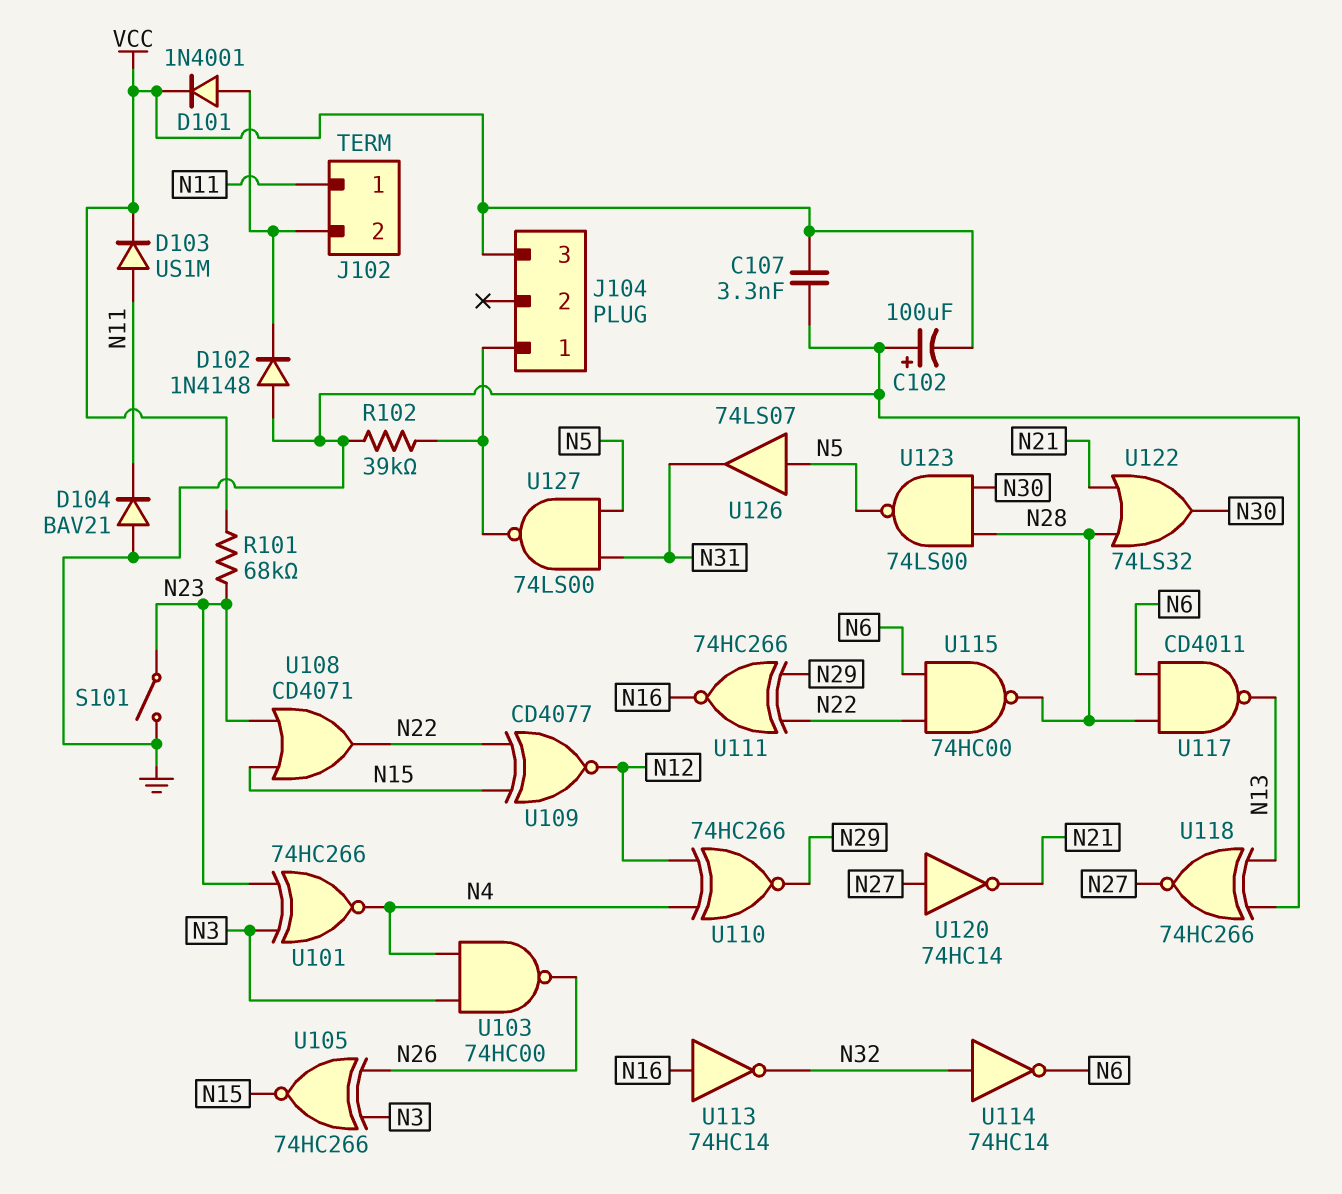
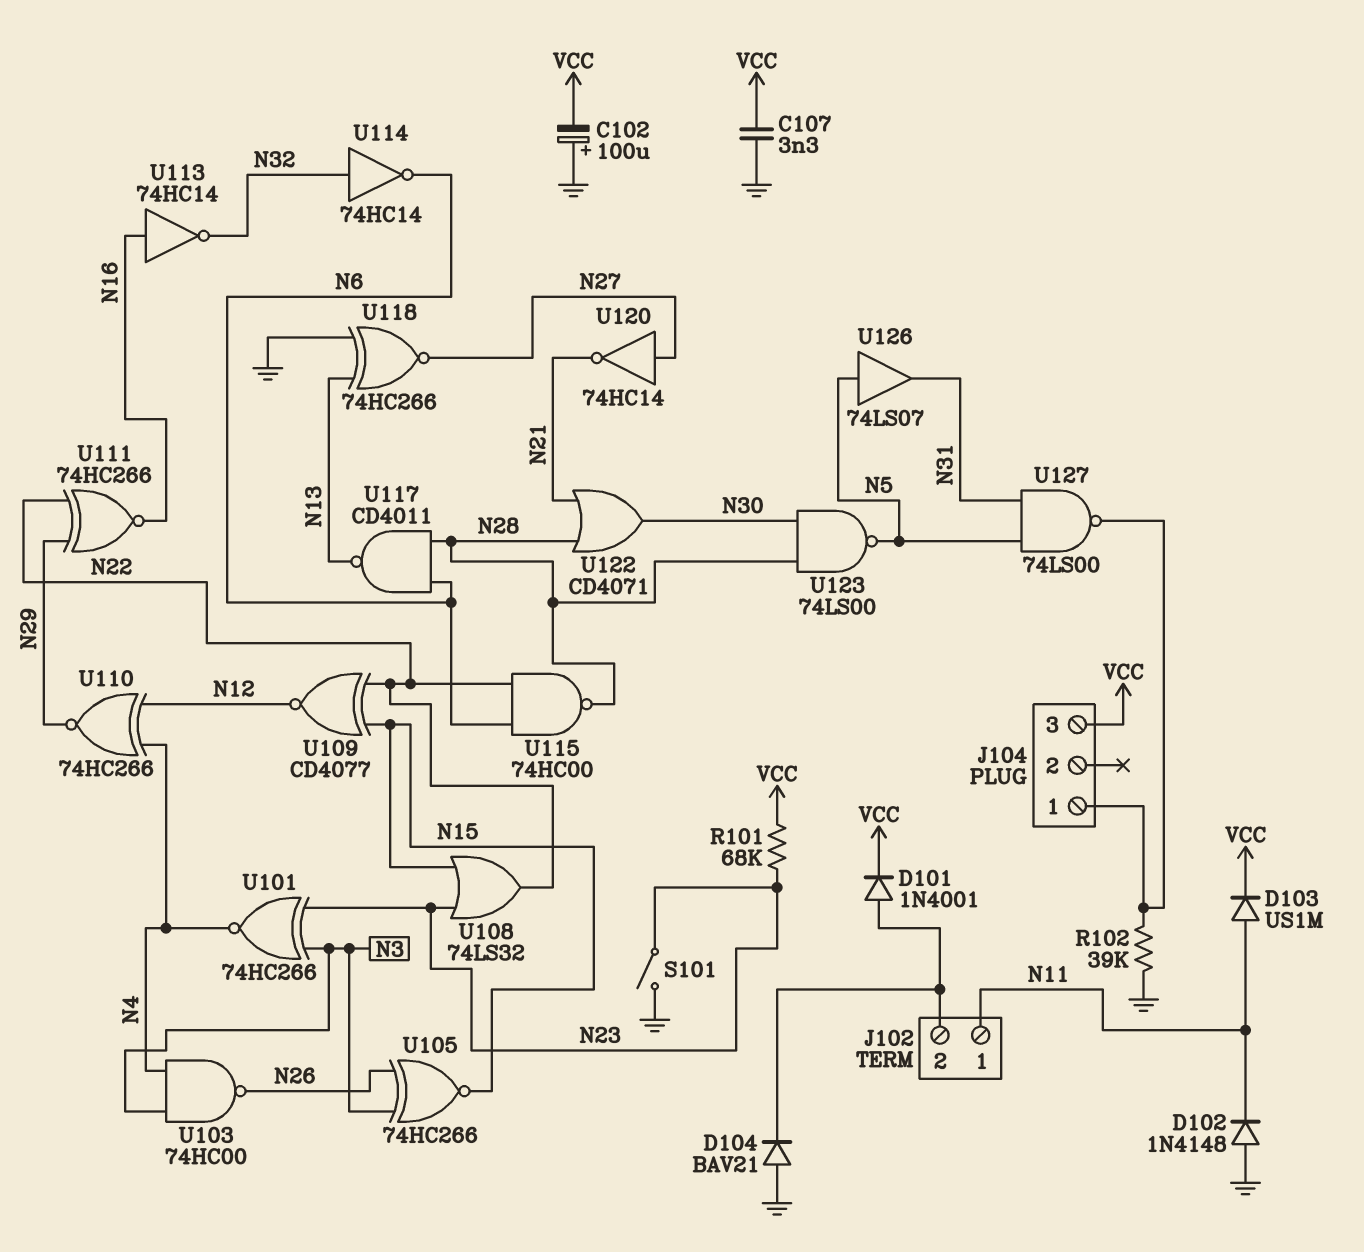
D102: diode 1N4148 (A GND, K J102/2) -> diode 1N4148 (A GND, K N11)
D104: diode BAV21 (A GND, K N11) -> diode BAV21 (A GND, K J102/2)
U108: OR CD4071 (in N15, in N23, out N22) -> OR 74LS32 (in N15, in N23, out N22)
U122: OR 74LS32 (in N21, in N28, out N30) -> OR CD4071 (in N21, in N28, out N30)

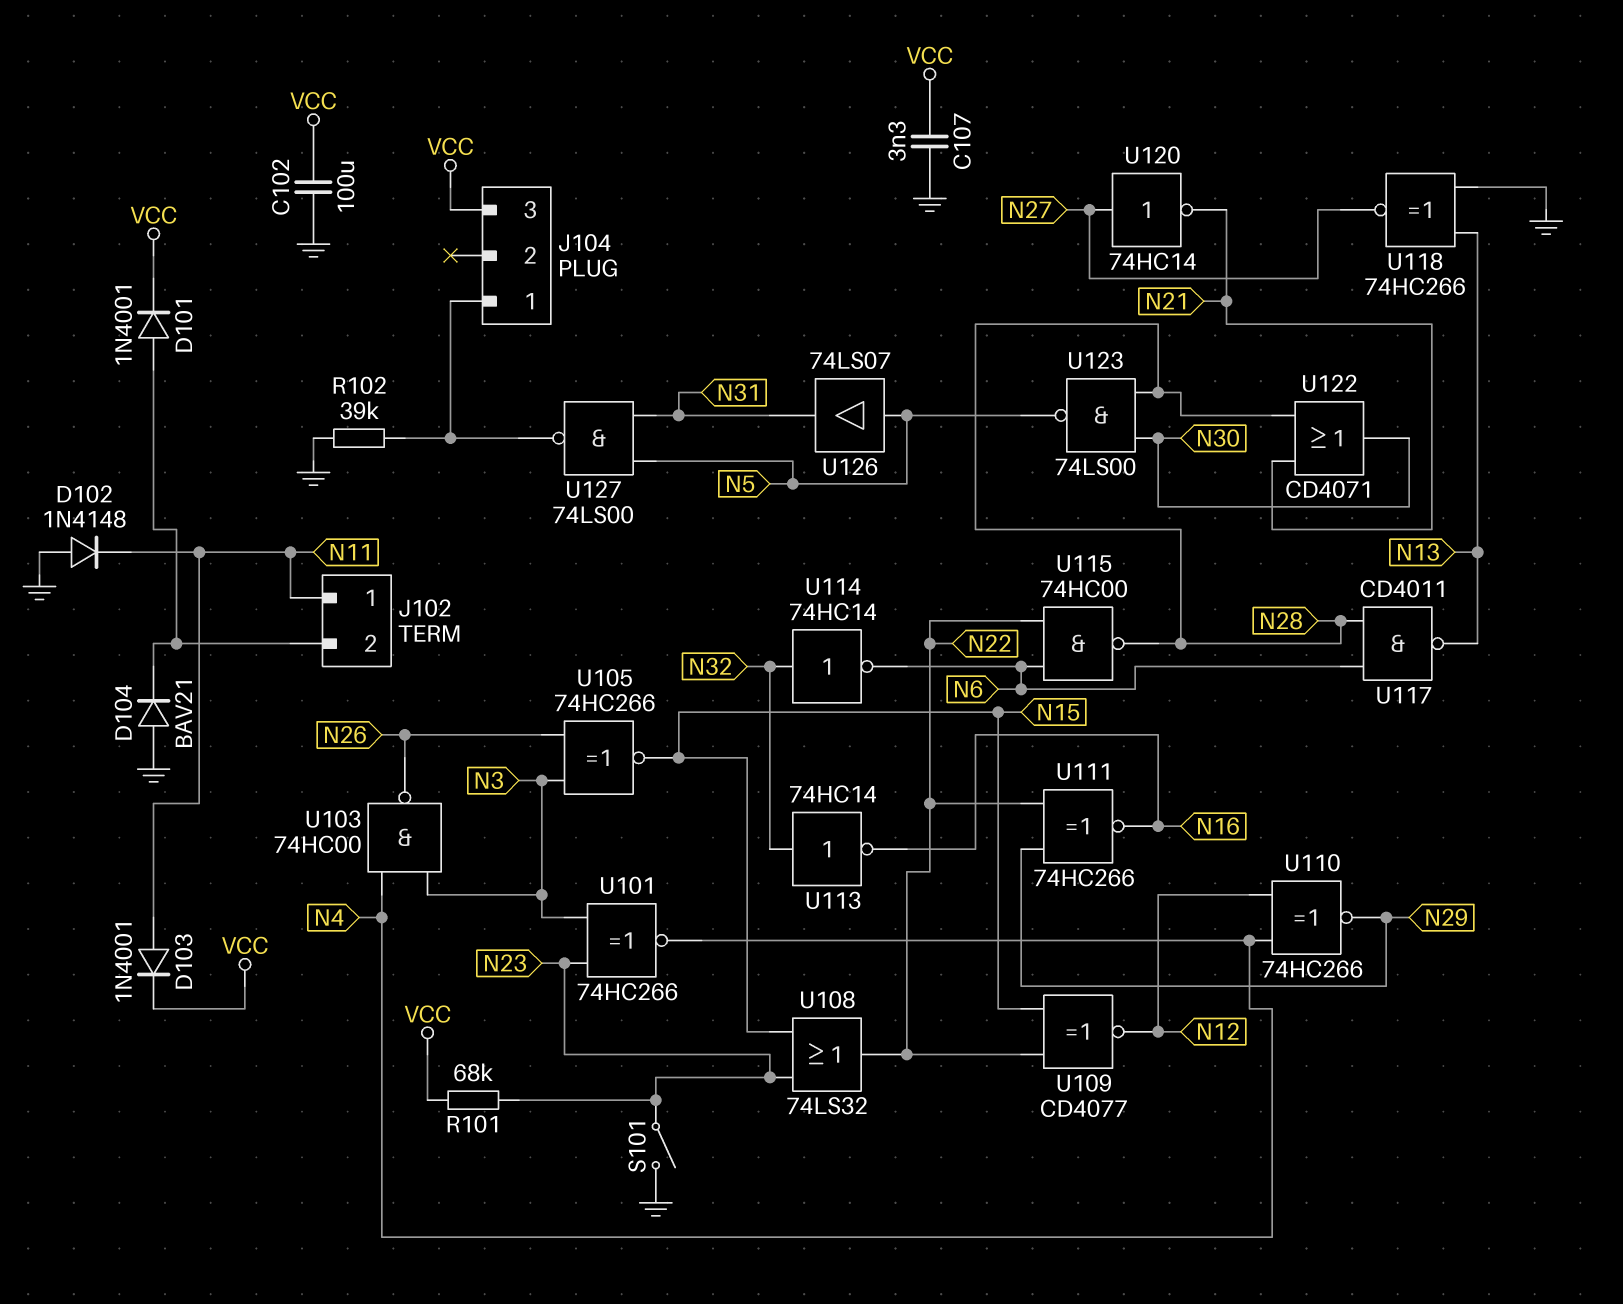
C102: 100uF (plus GND, minus VCC) -> 100uF (GND, VCC)
D103: diode US1M (A N11, K VCC) -> diode 1N4001 (A N11, K VCC)
U113: NOT 74HC14 (in N16, out N32) -> NOT 74HC14 (in N32, out N16)

